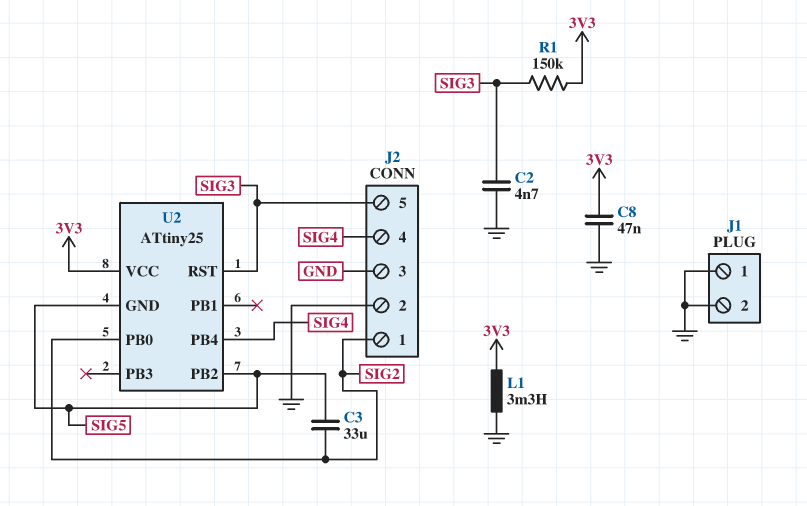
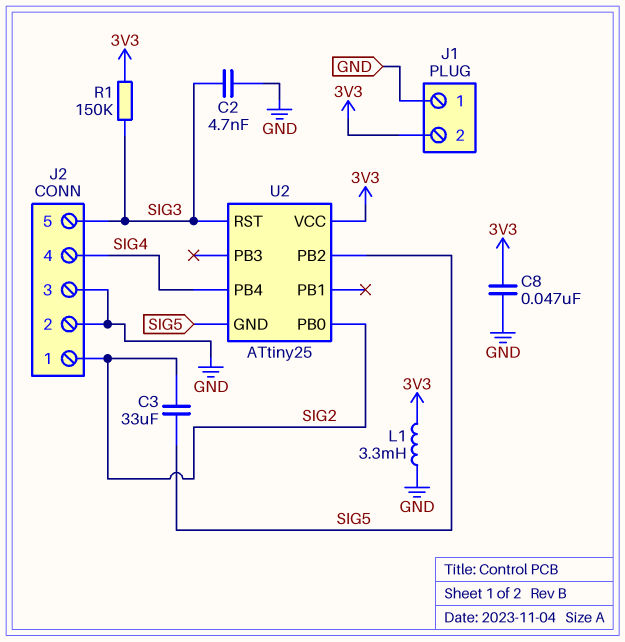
J1 pin 2: GND -> 3V3

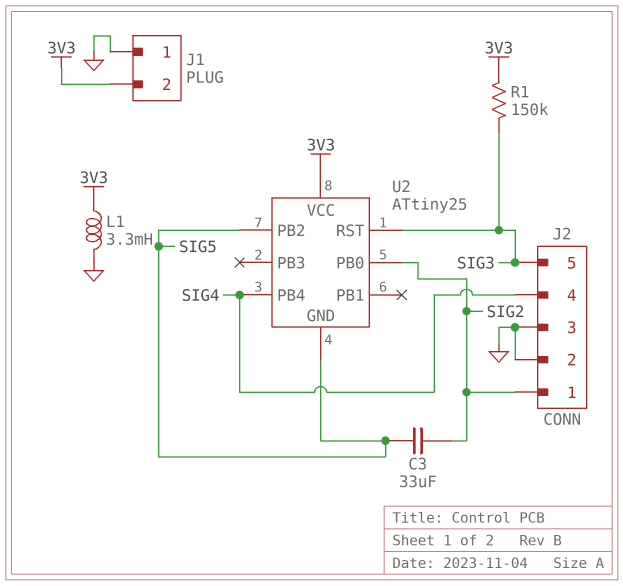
C2: 4.7nF (GND, SIG3) -> none
C8: 47nF (3V3, GND) -> none

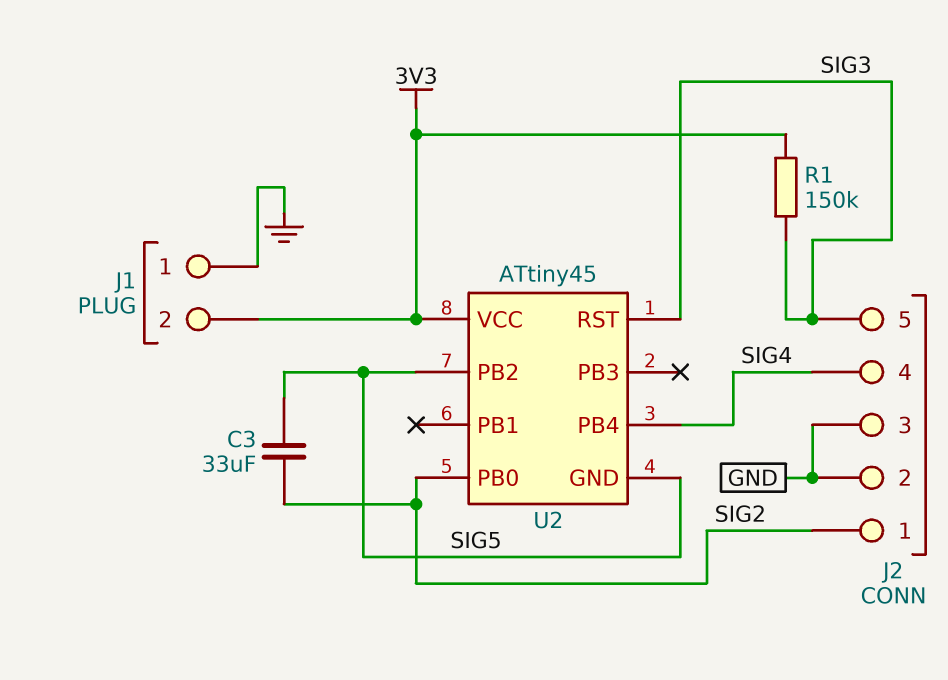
L1: 3.3mH (3V3, GND) -> none
U2: ATtiny25 -> ATtiny45

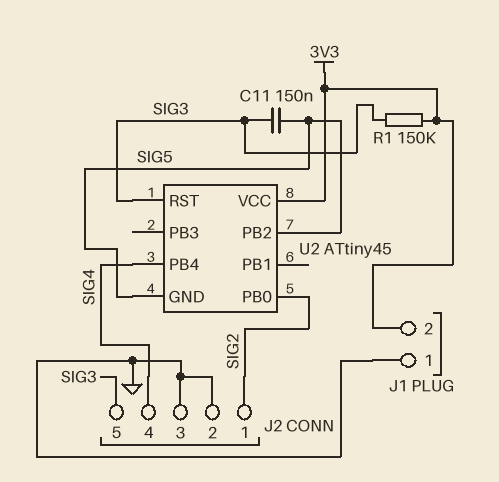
C3: 33uF (SIG2, SIG5) -> none
C11: none -> 150nF (SIG3, SIG5)

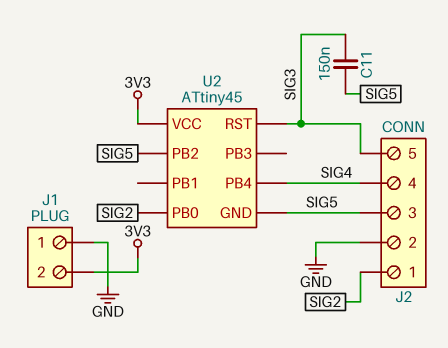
J2 pin 3: GND -> SIG5
R1: 150k (3V3, SIG3) -> none

